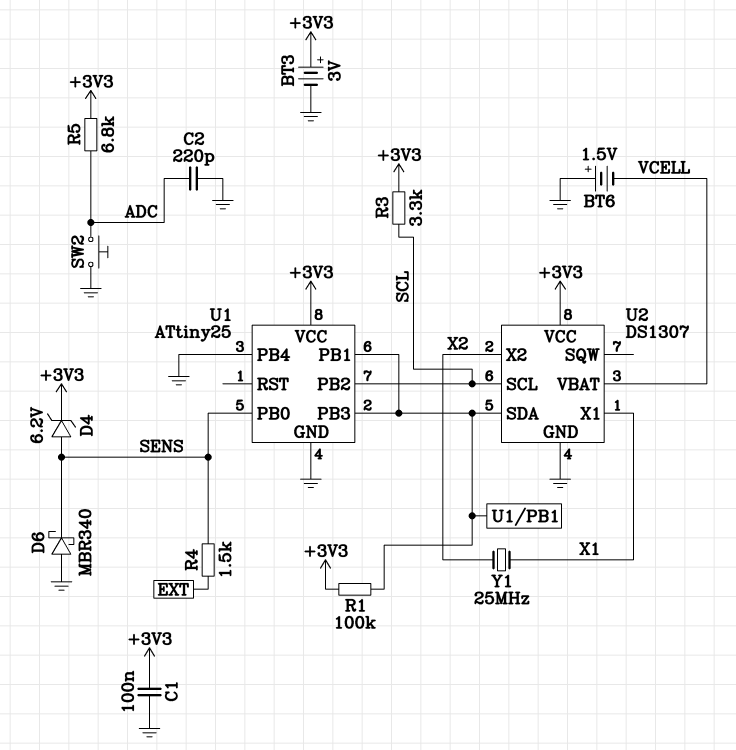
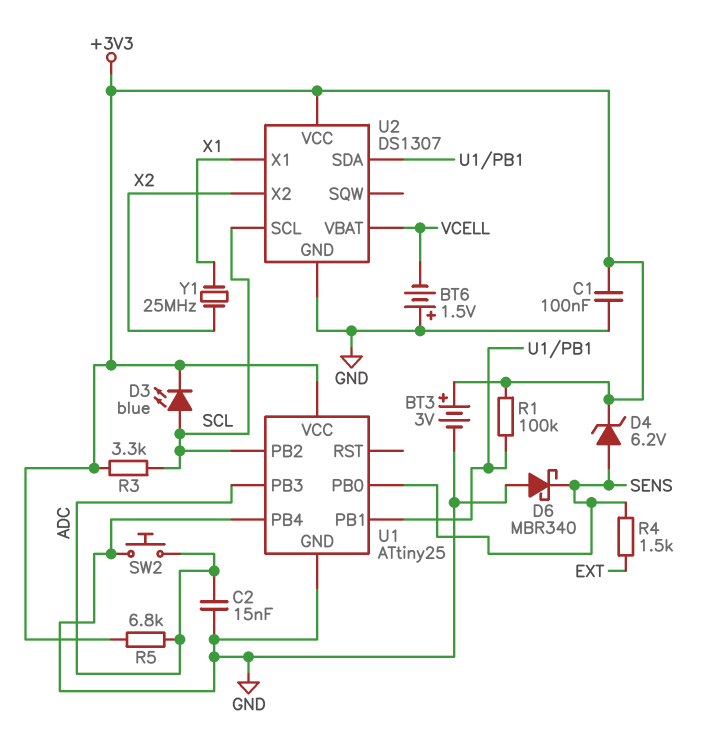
C2: 220pF (ADC, GND) -> 15nF (ADC, GND)
D3: none -> LED blue (A SCL, K +3V3)
U1 pin PB3: U1/PB1 -> ADC

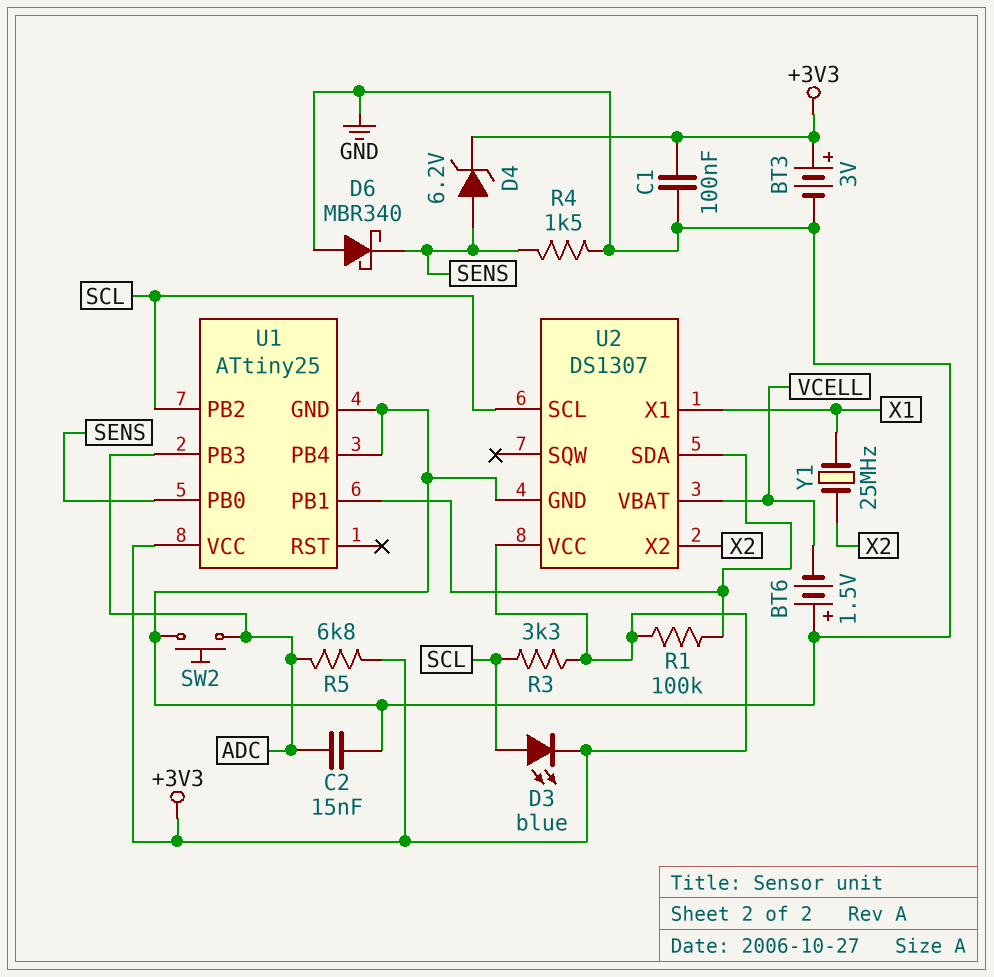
R4: 1.5k (EXT, SENS) -> 1.5k (GND, SENS)

